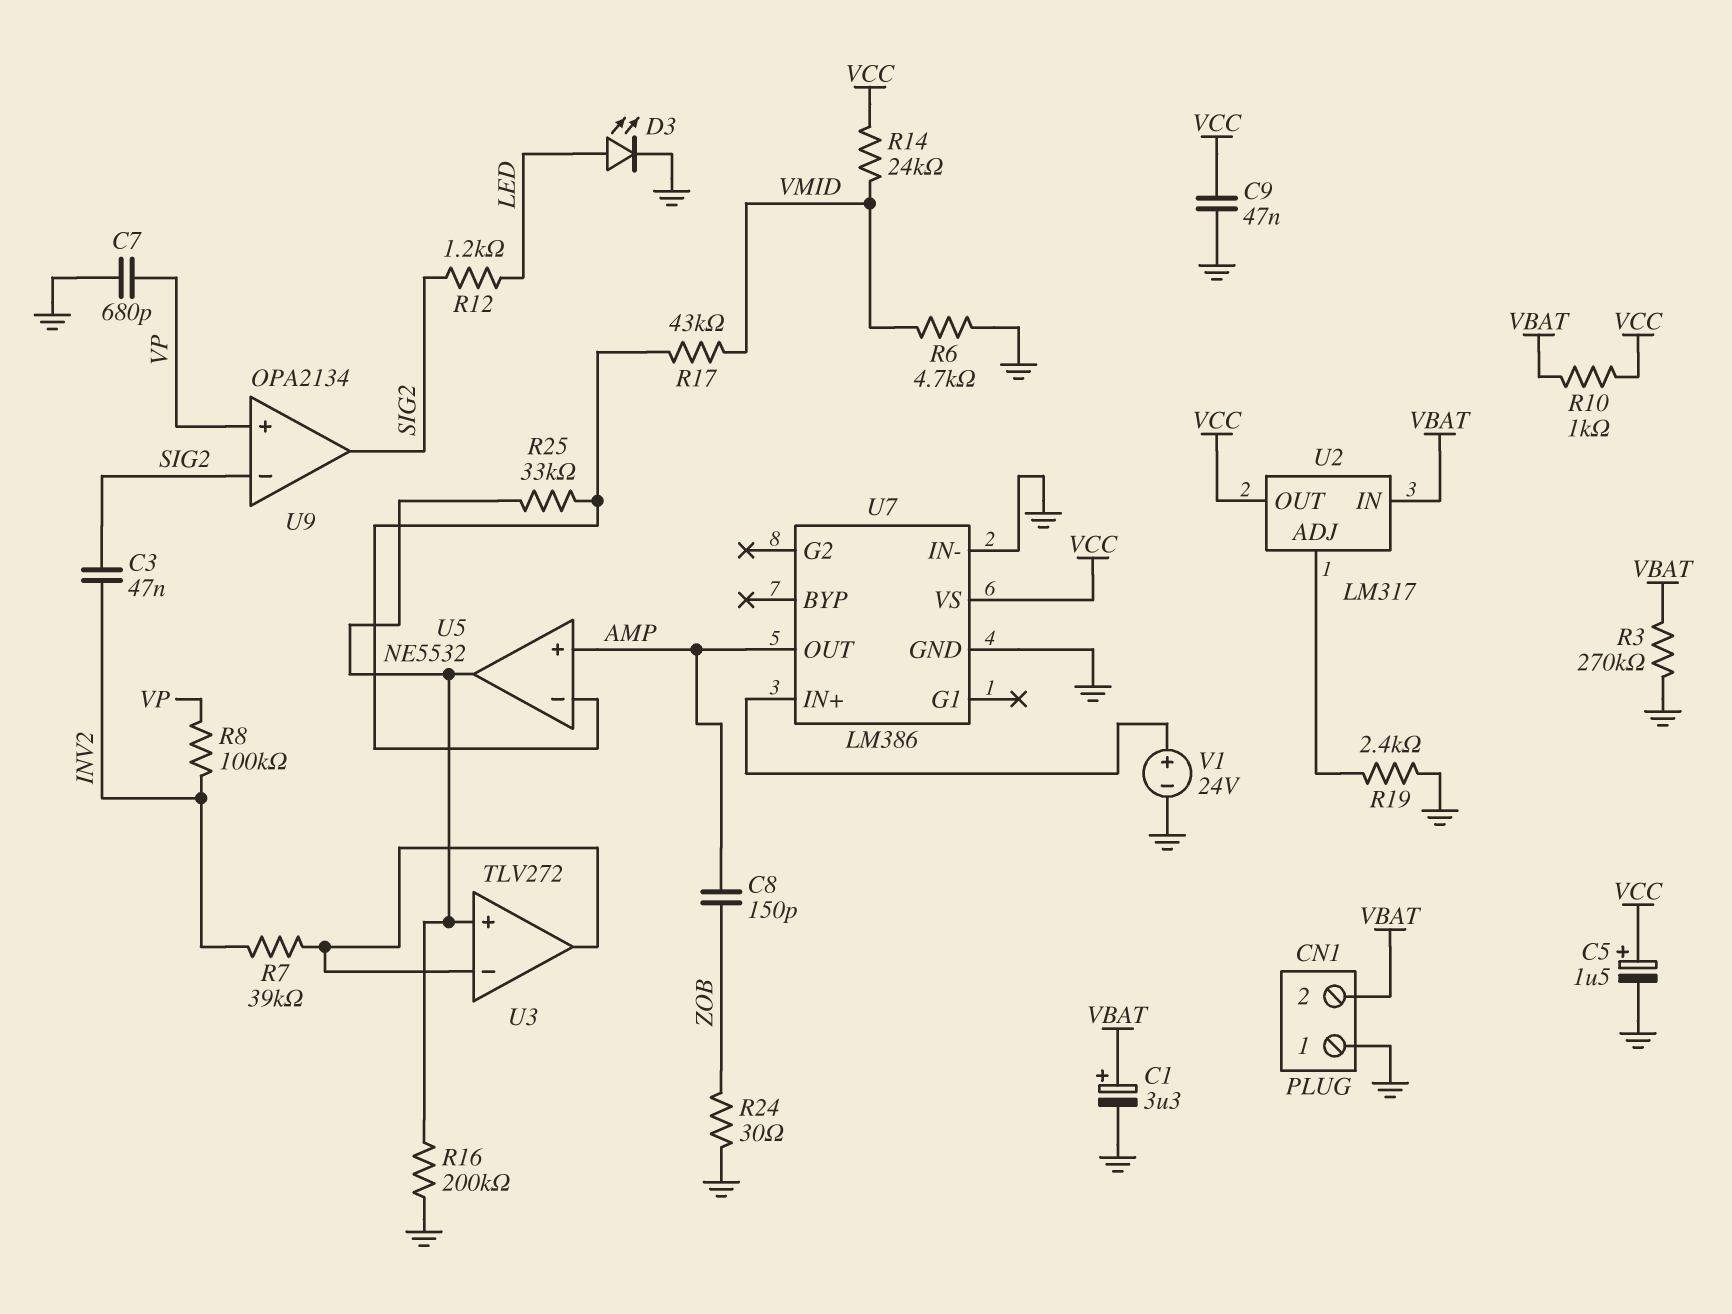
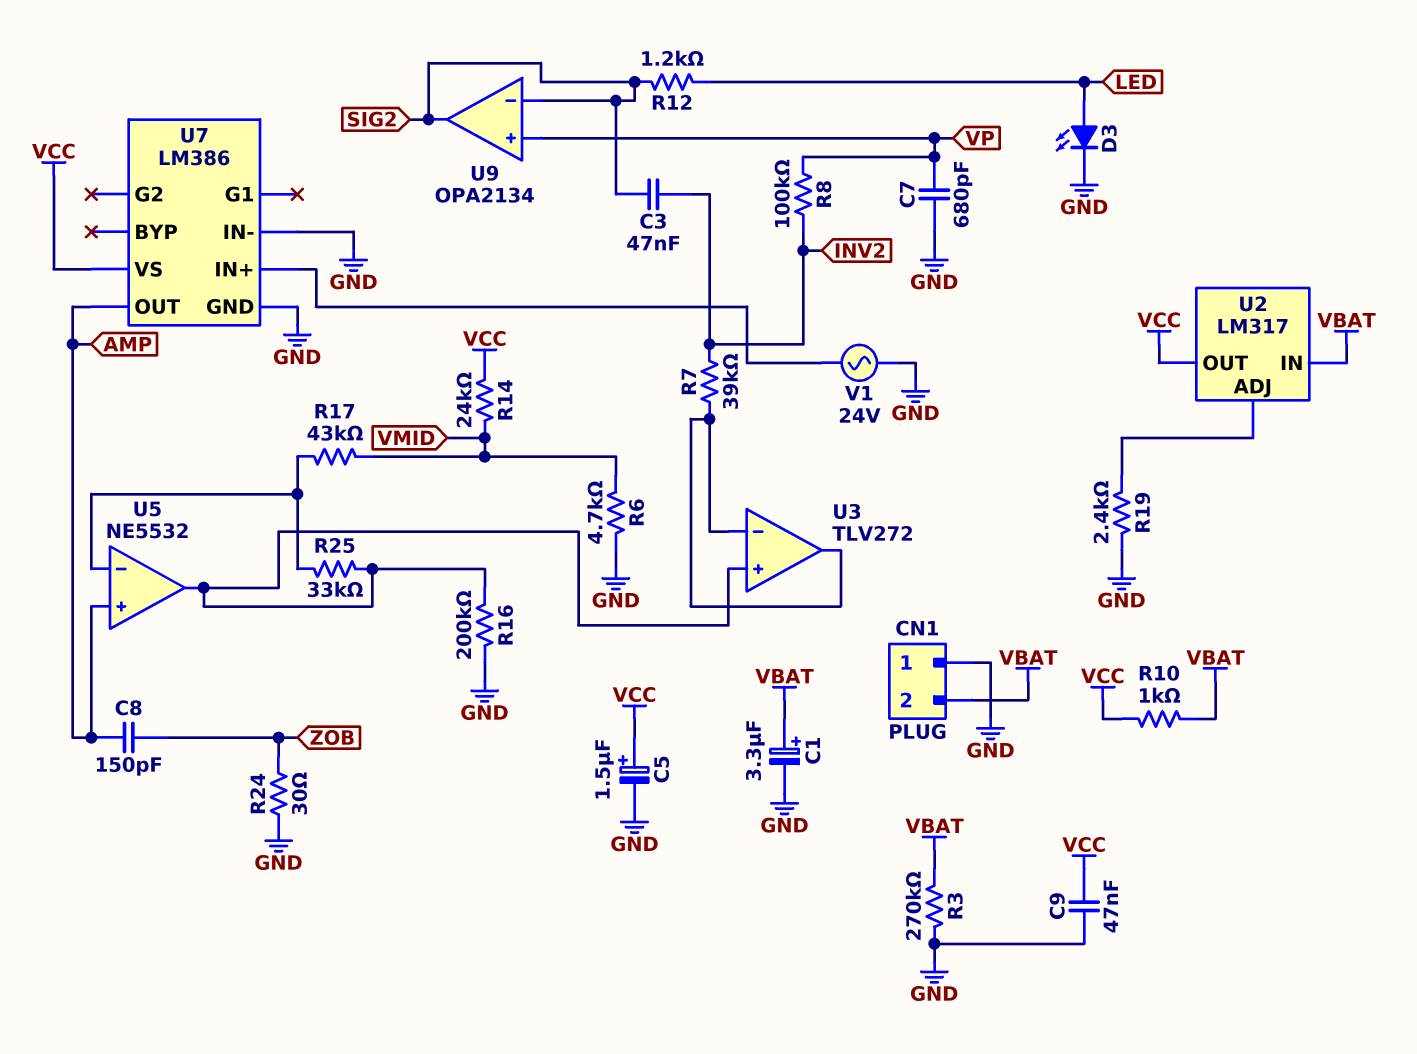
V1: 24V (plus U7/IN+, minus GND) -> AC 24V (GND, U7/IN+)

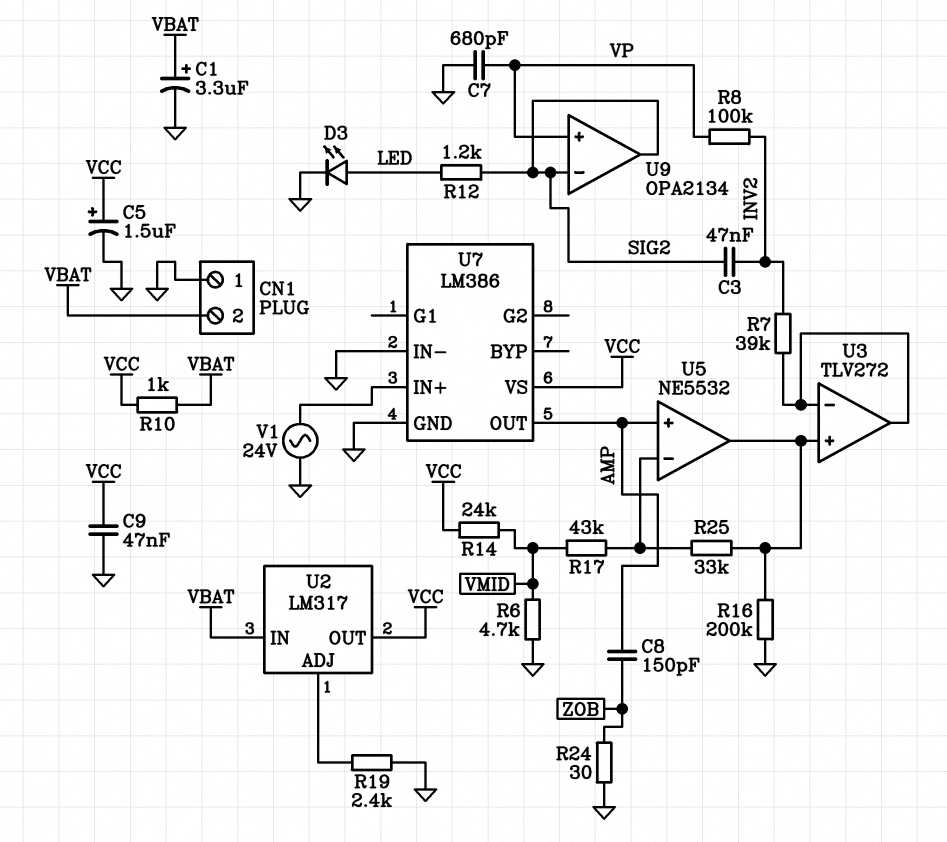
R3: 270k (GND, VBAT) -> none

